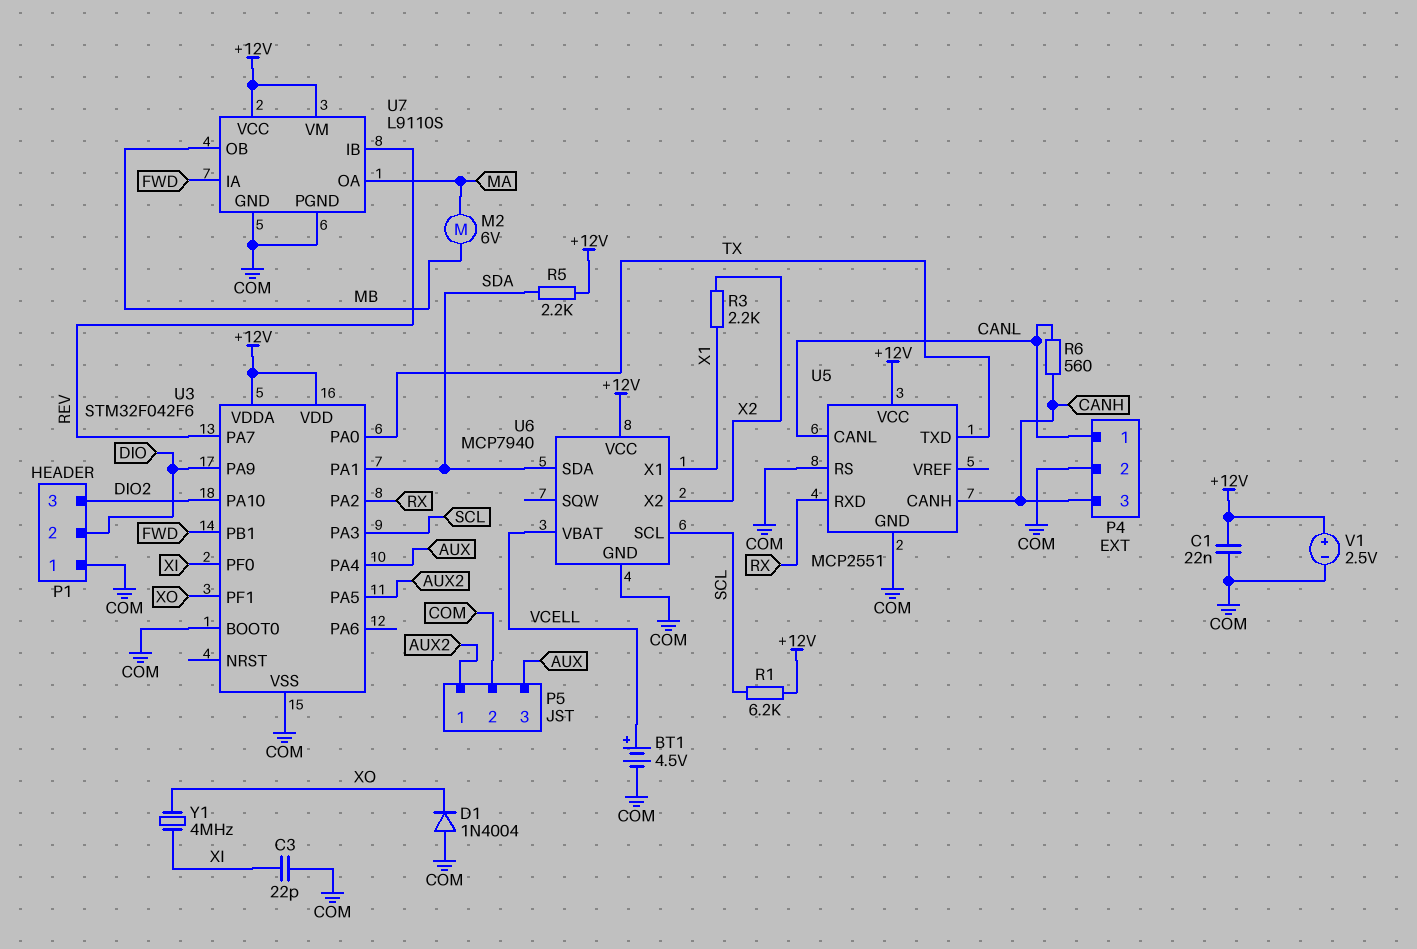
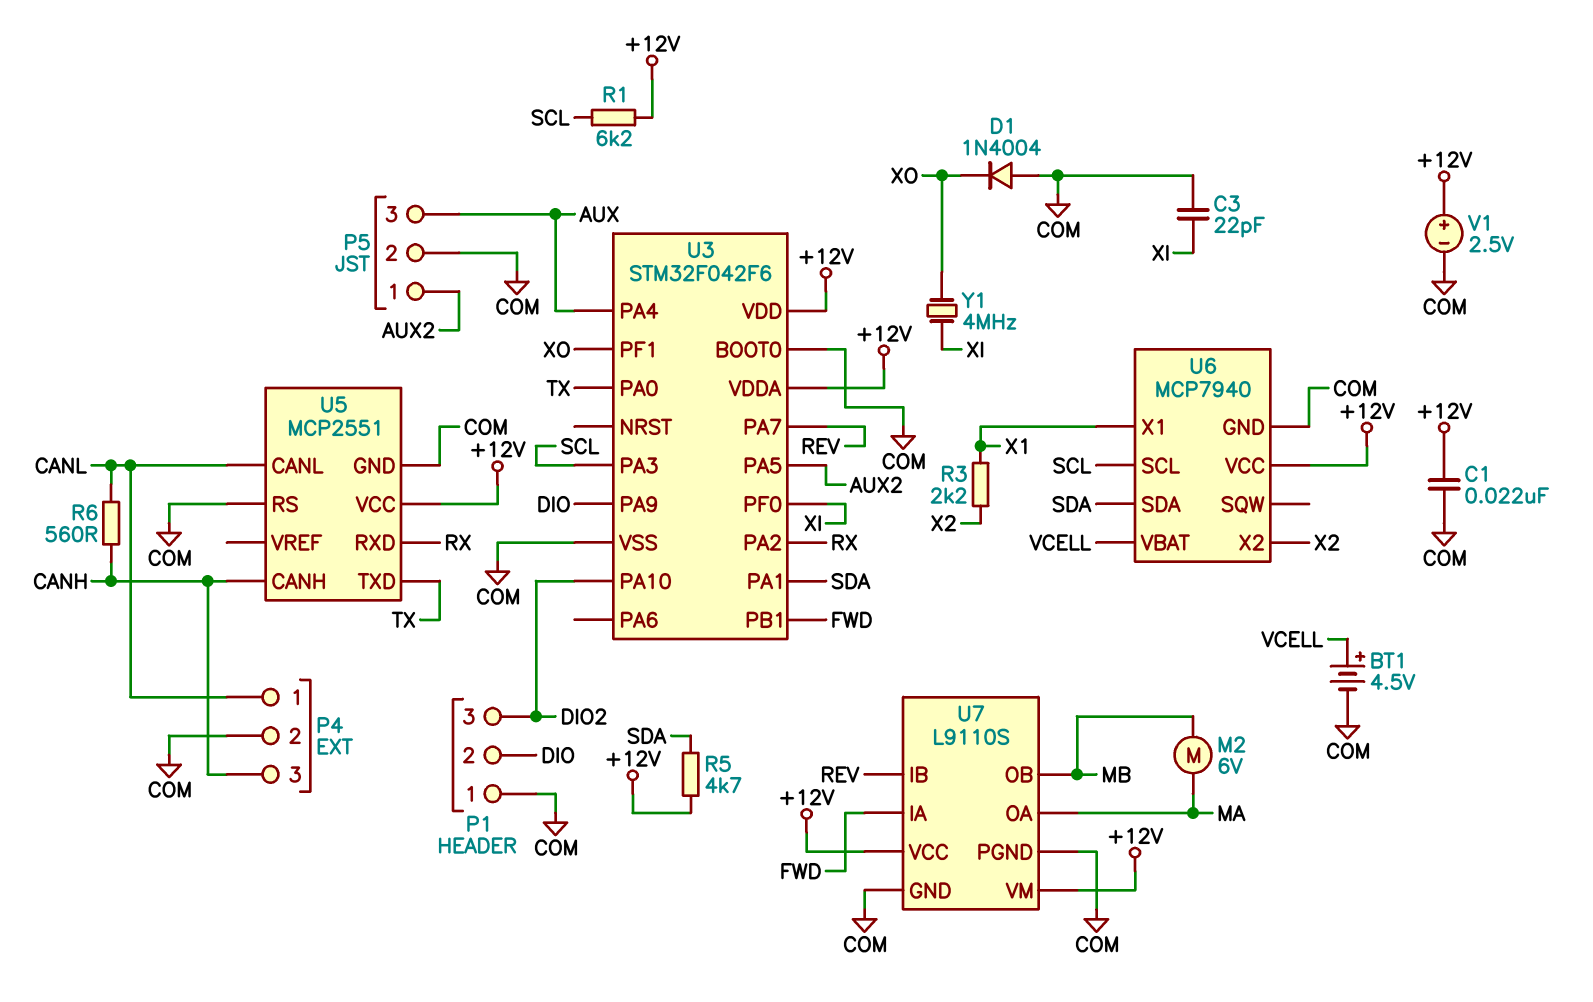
R5: 2.2k (+12V, SDA) -> 4.7k (+12V, SDA)

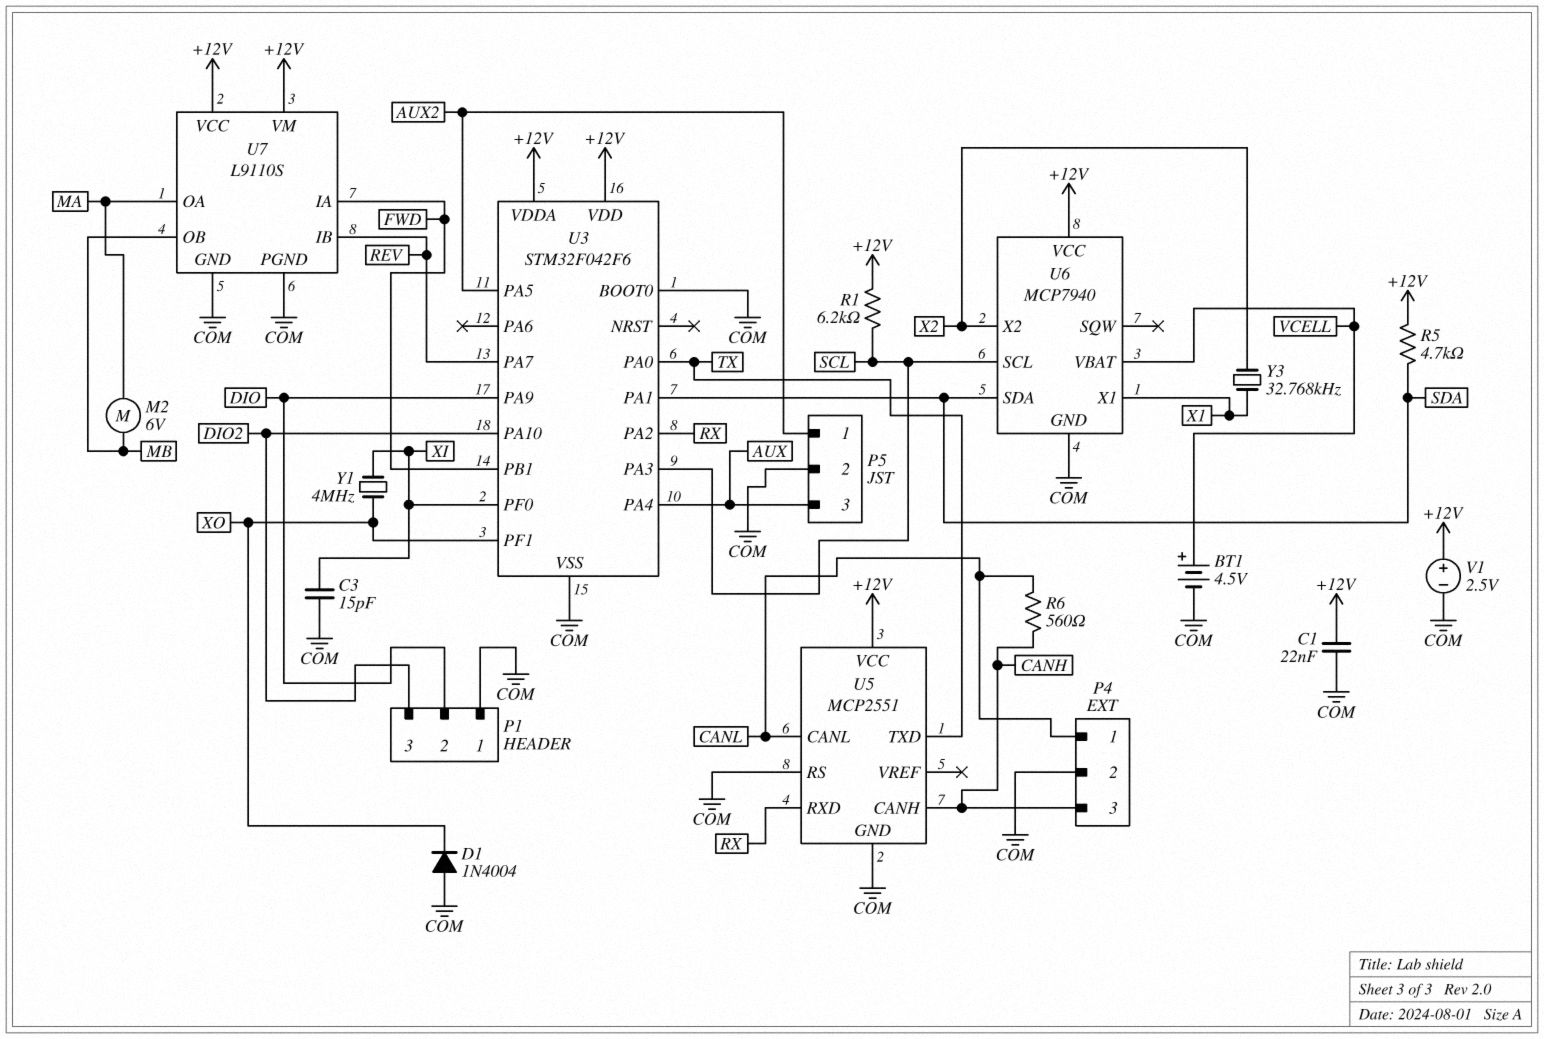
C3: 22pF (COM, XI) -> 15pF (COM, XI)
R3: 2.2k (X1, X2) -> none
Y3: none -> 32.768kHz (X1, X2)

